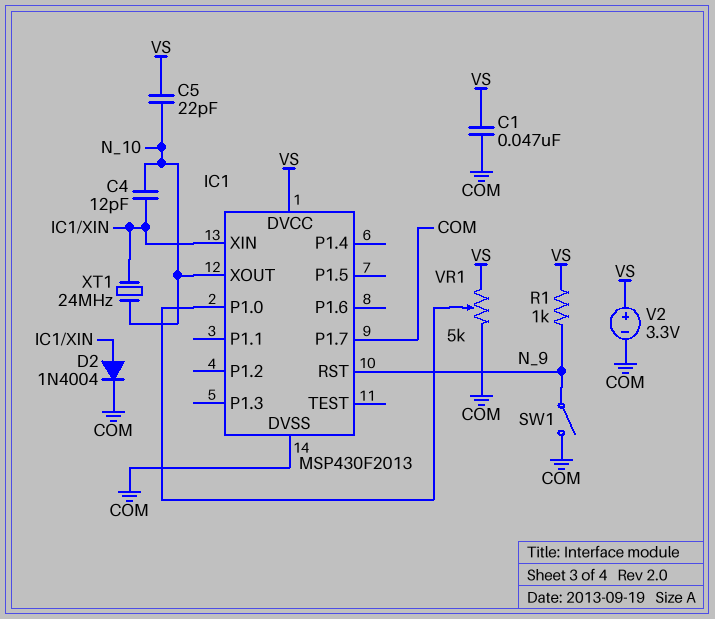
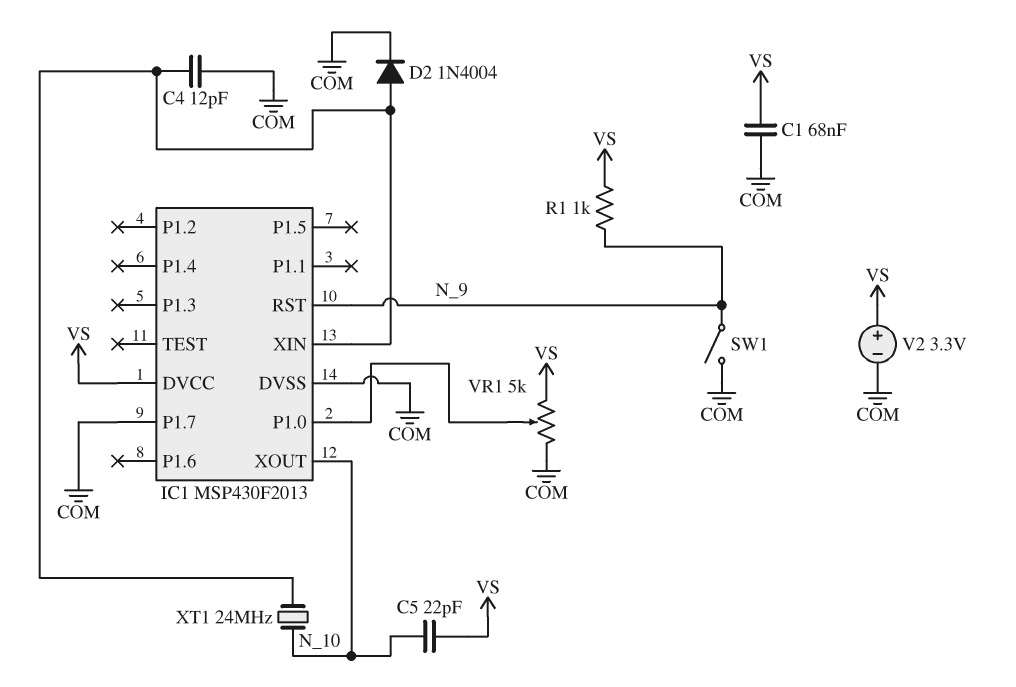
C1: 47nF (COM, VS) -> 68nF (COM, VS)
C4: 12pF (IC1/XIN, N_10) -> 12pF (COM, IC1/XIN)

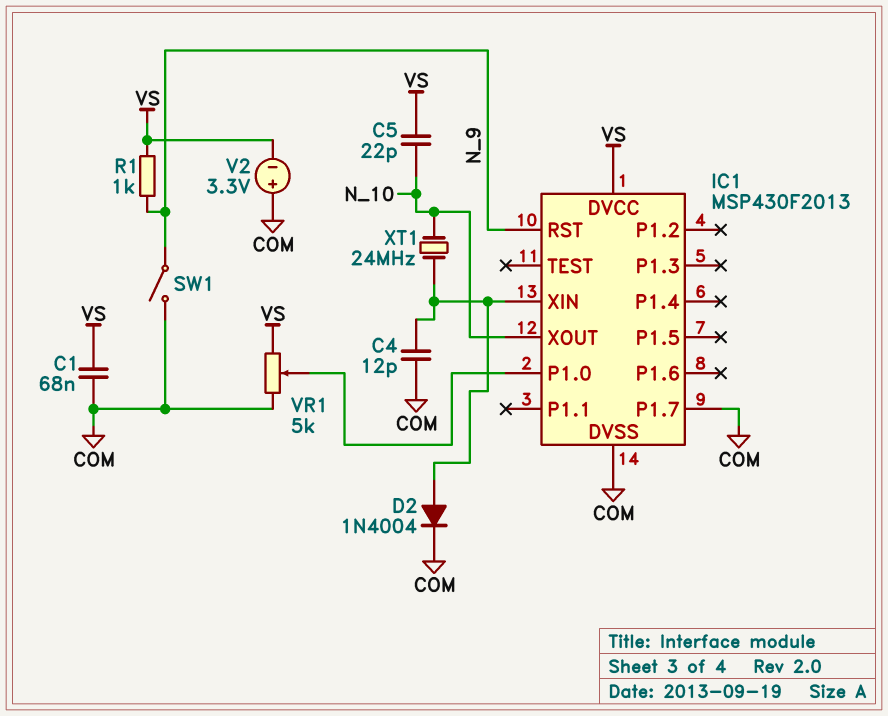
V2: 3.3V (plus VS, minus COM) -> 3.3V (plus COM, minus VS)

